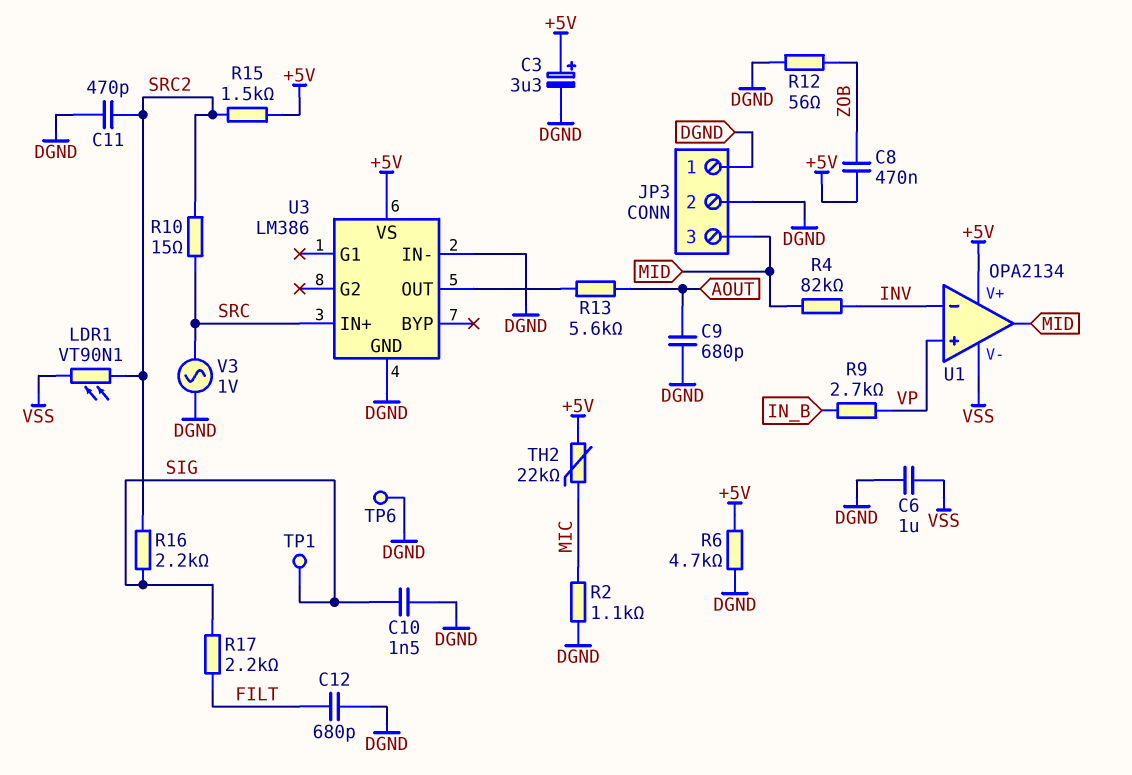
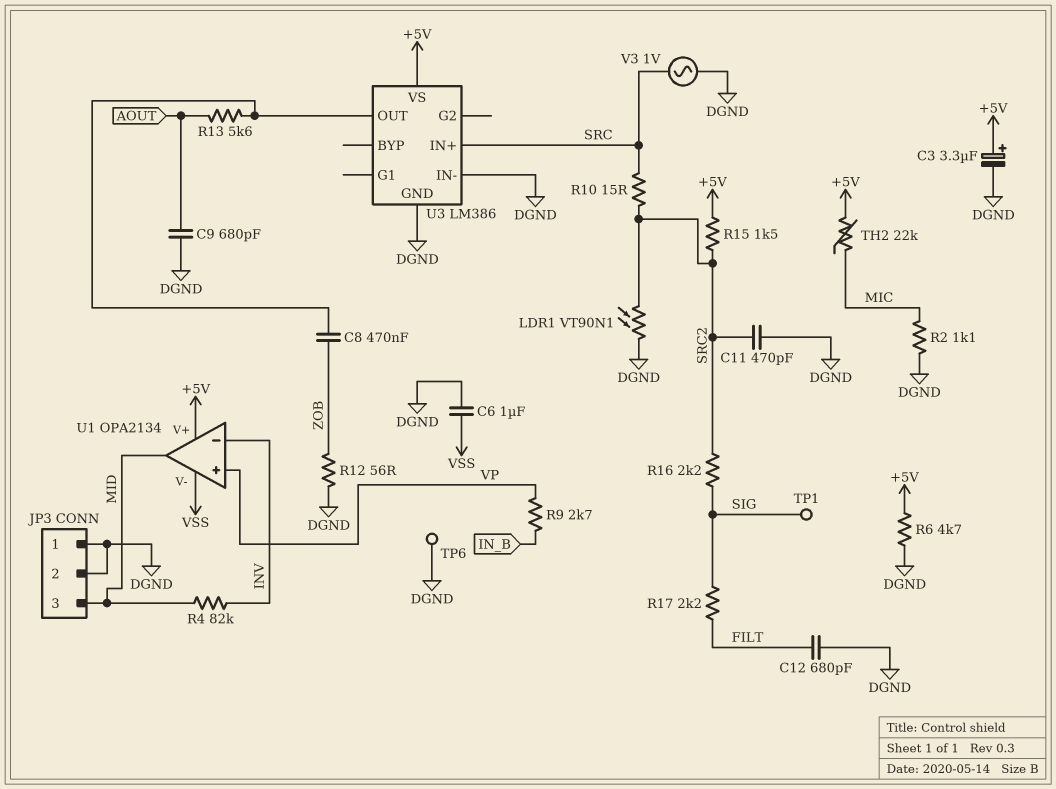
C8: 470nF (+5V, ZOB) -> 470nF (U3/OUT, ZOB)
C10: 1.5nF (DGND, SIG) -> none
LDR1: VT90N1 (SRC2, VSS) -> VT90N1 (DGND, SRC2)

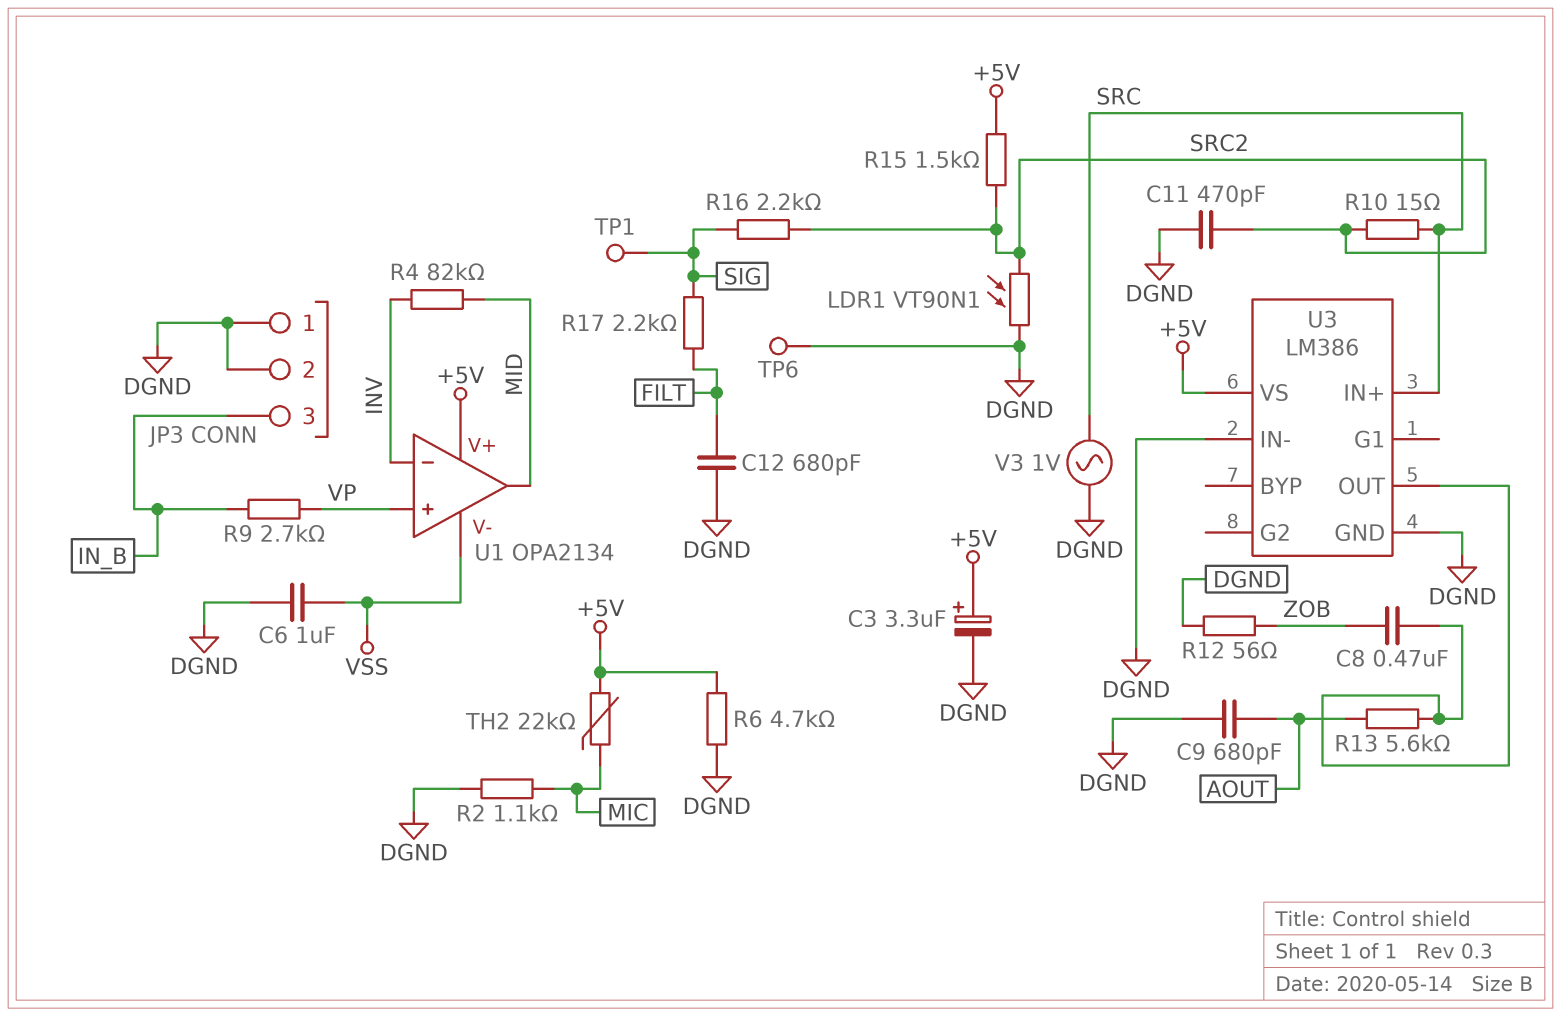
JP3 pin 3: MID -> IN_B

